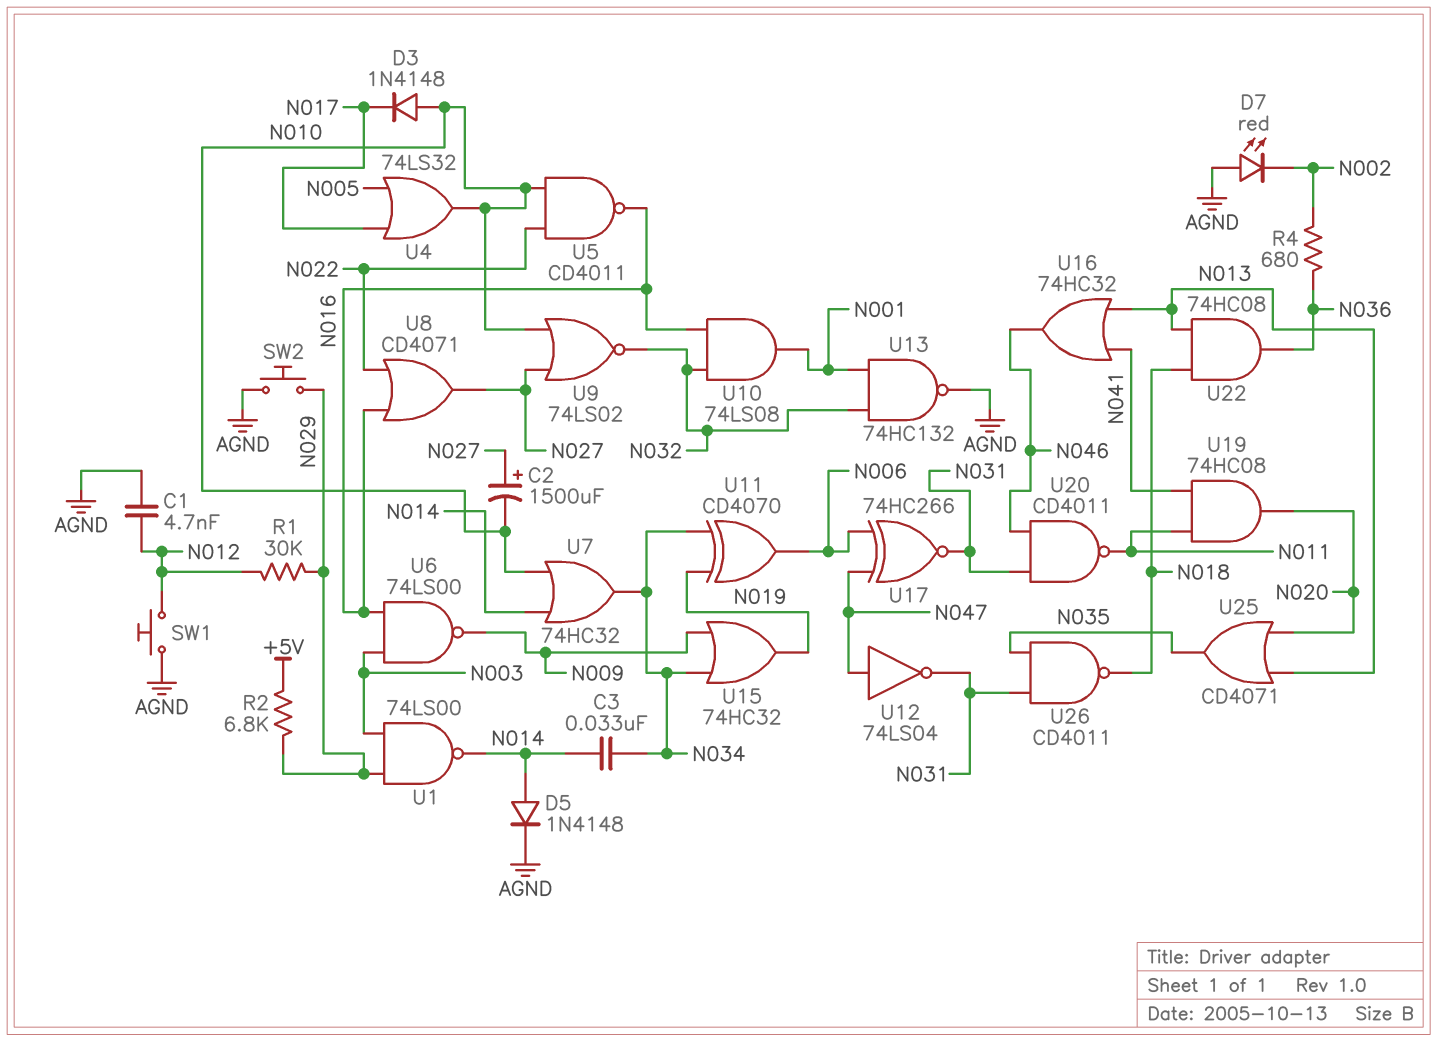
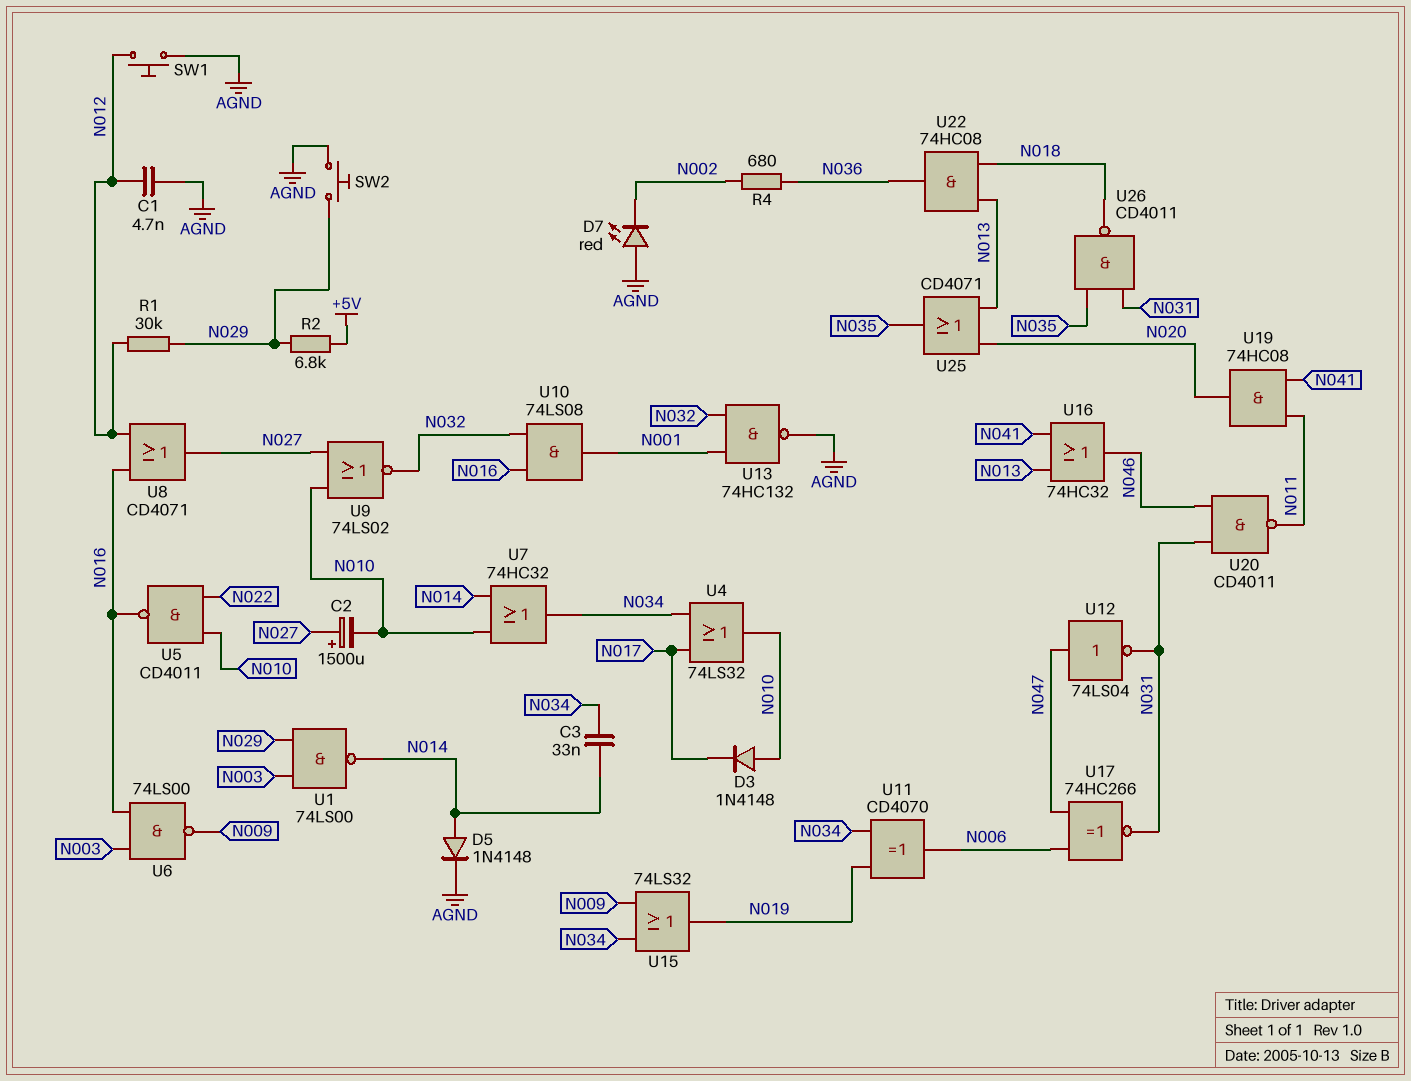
U4: OR 74LS32 (in N005, in N017, out N010) -> OR 74LS32 (in N017, in N034, out N010)
U8: OR CD4071 (in N016, in N022, out N027) -> OR CD4071 (in N012, in N016, out N027)
U15: OR 74HC32 (in N009, in N034, out N019) -> OR 74LS32 (in N009, in N034, out N019)

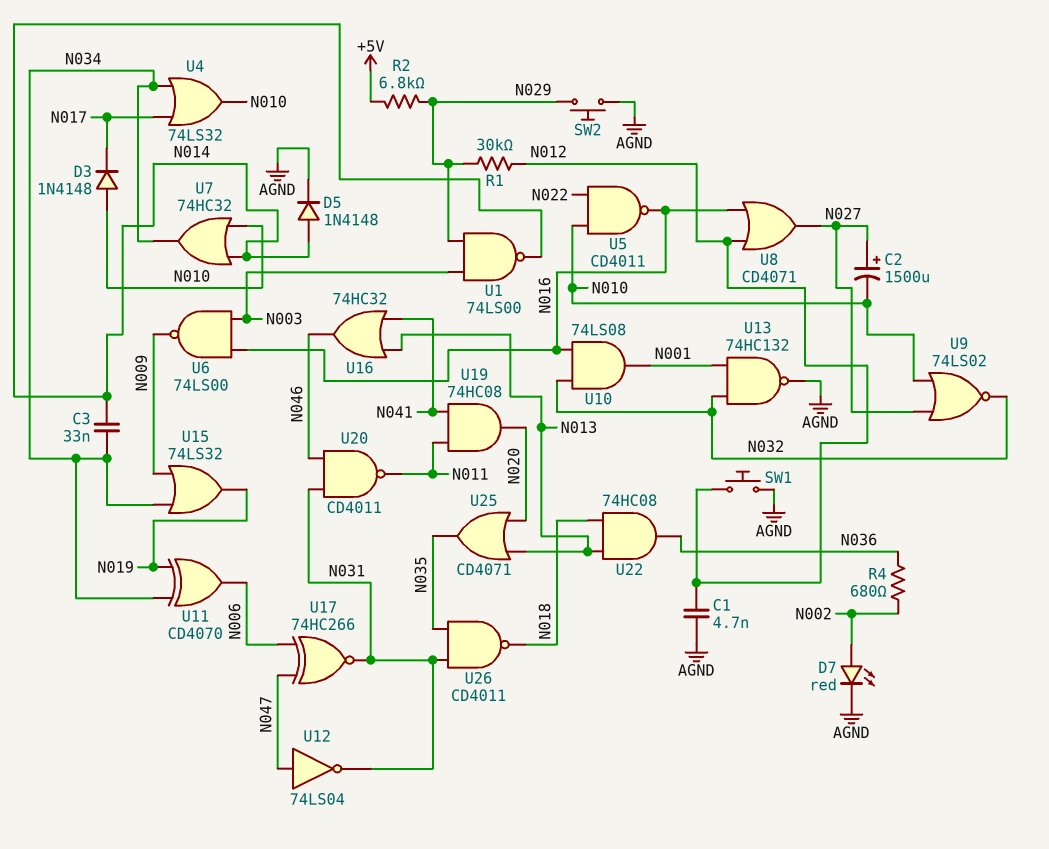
D7: LED red (A AGND, K N002) -> LED red (A N002, K AGND)

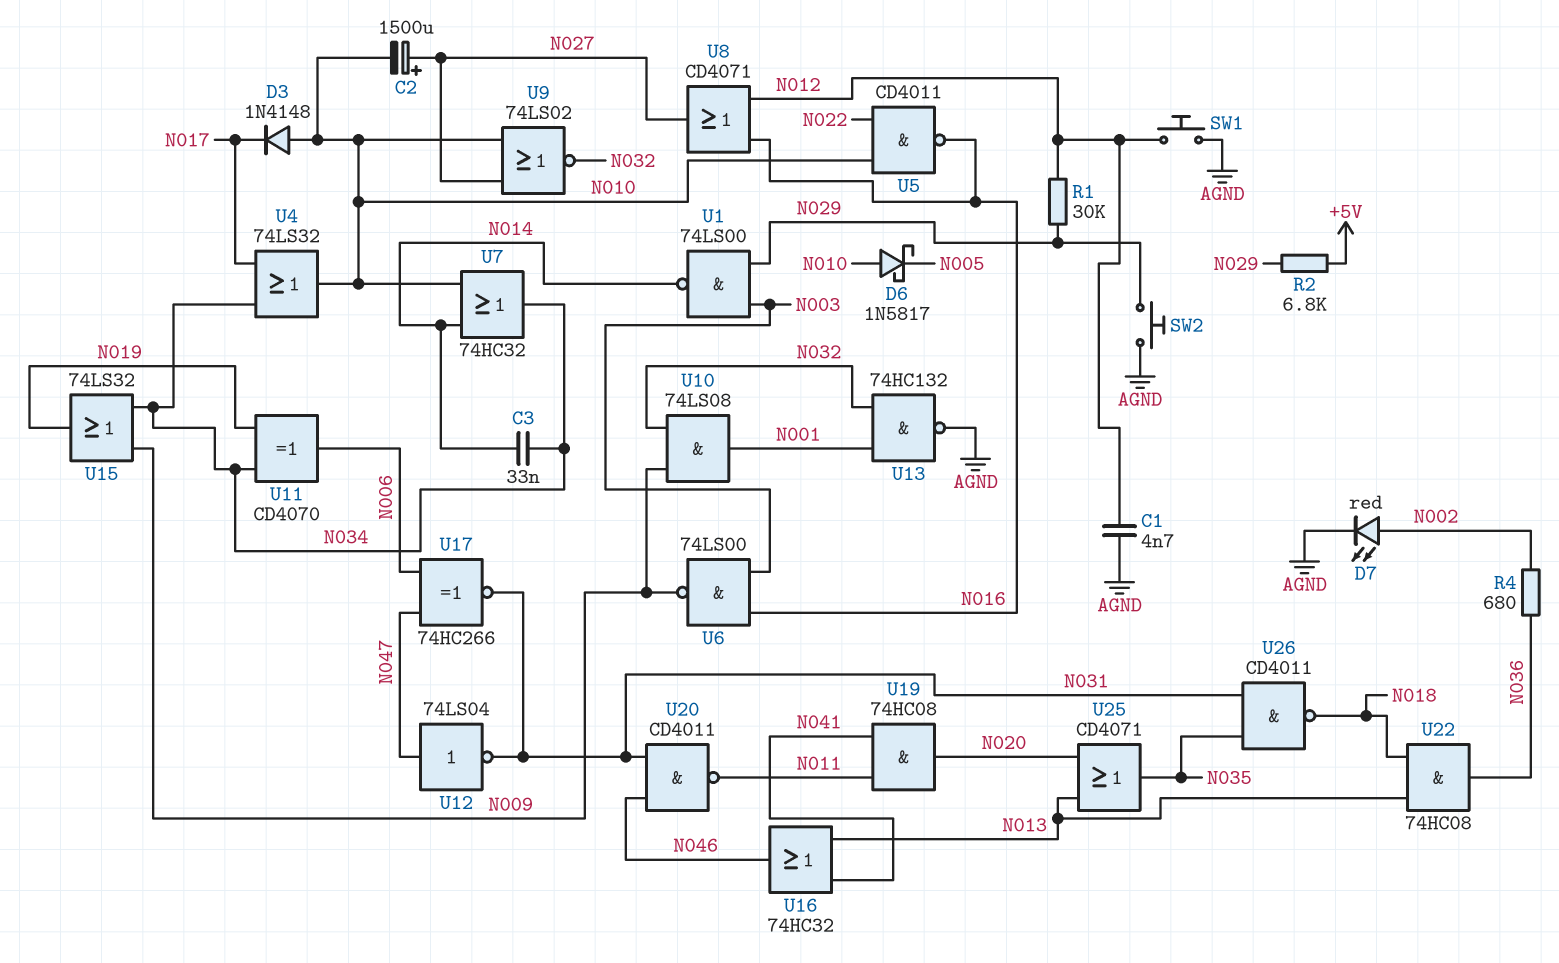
D5: diode 1N4148 (A N014, K AGND) -> none
D6: none -> schottky 1N5817 (A N010, K N005)
U10: AND 74LS08 (in N016, in N032, out N001) -> AND 74LS08 (in N009, in N032, out N001)

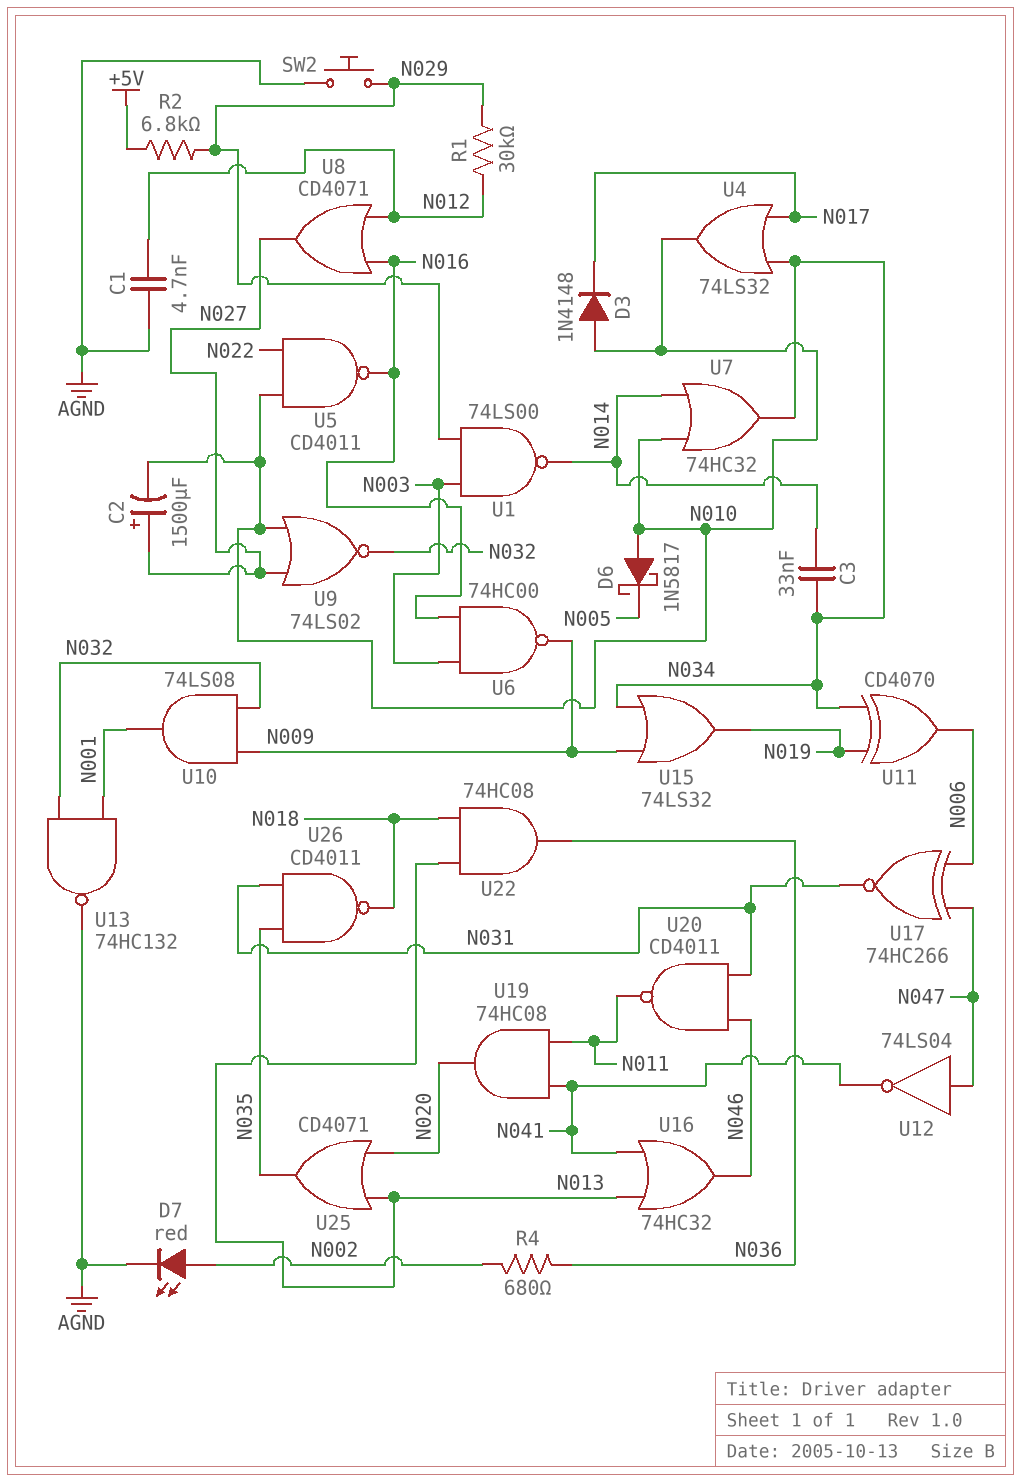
SW1: button (AGND, N012) -> none
U6: NAND 74LS00 (in N003, in N016, out N009) -> NAND 74HC00 (in N003, in N016, out N009)
U12: NOT 74LS04 (in N047, out N031) -> NOT 74LS04 (in N047, out N041)

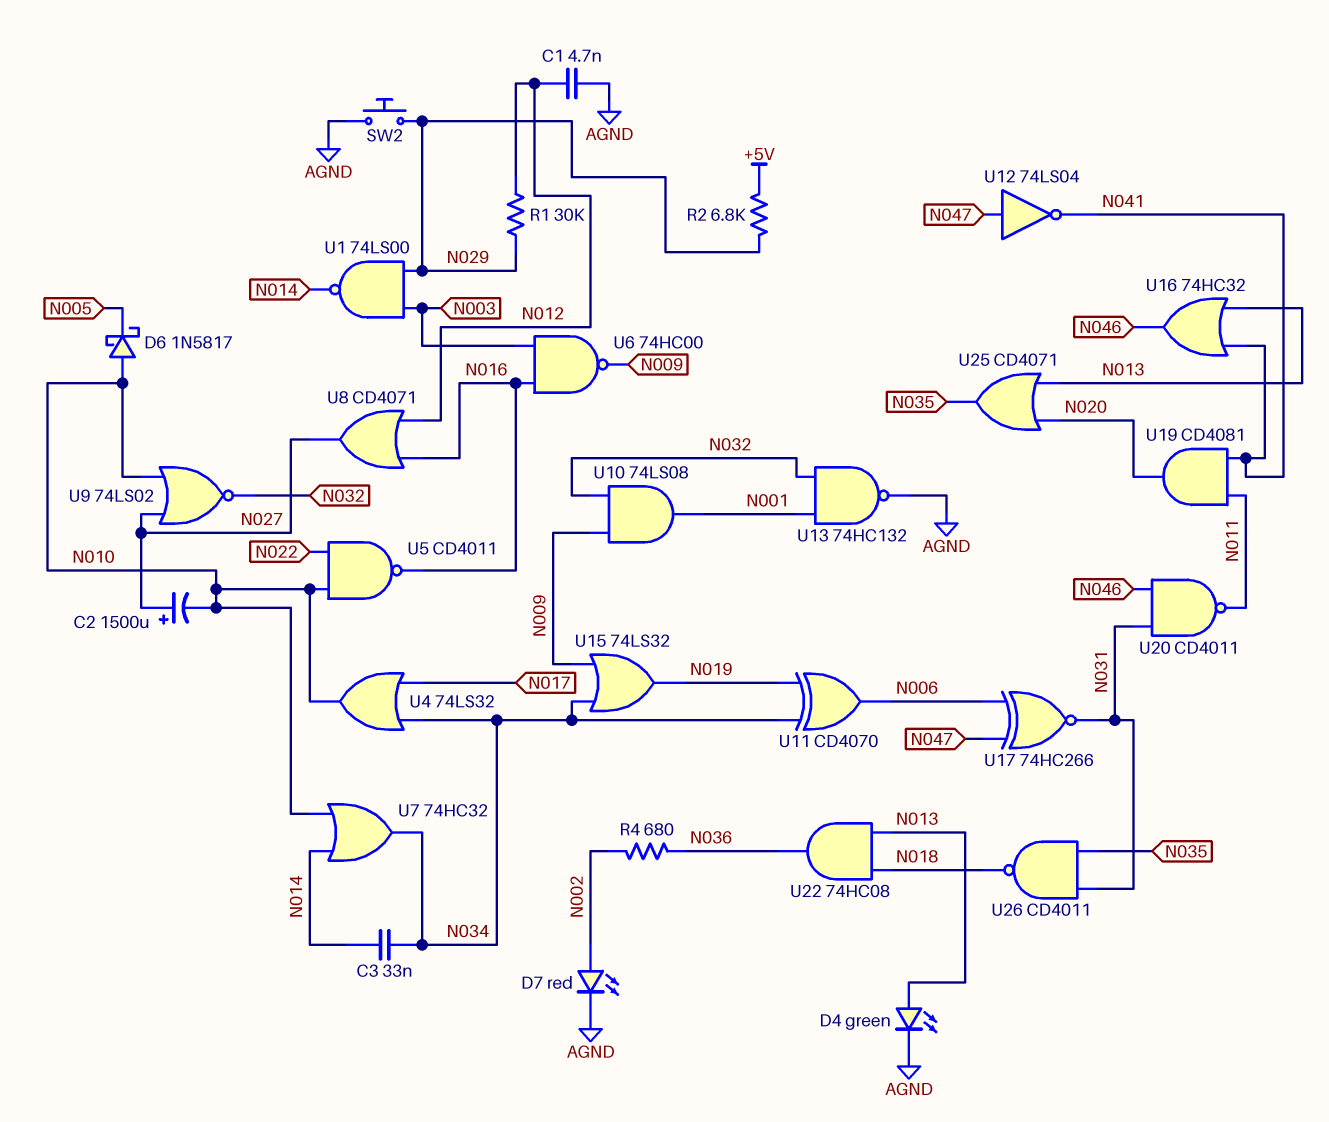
D3: diode 1N4148 (A N010, K N017) -> none
D4: none -> LED green (A N013, K AGND)
U19: AND 74HC08 (in N011, in N041, out N020) -> AND CD4081 (in N011, in N041, out N020)

